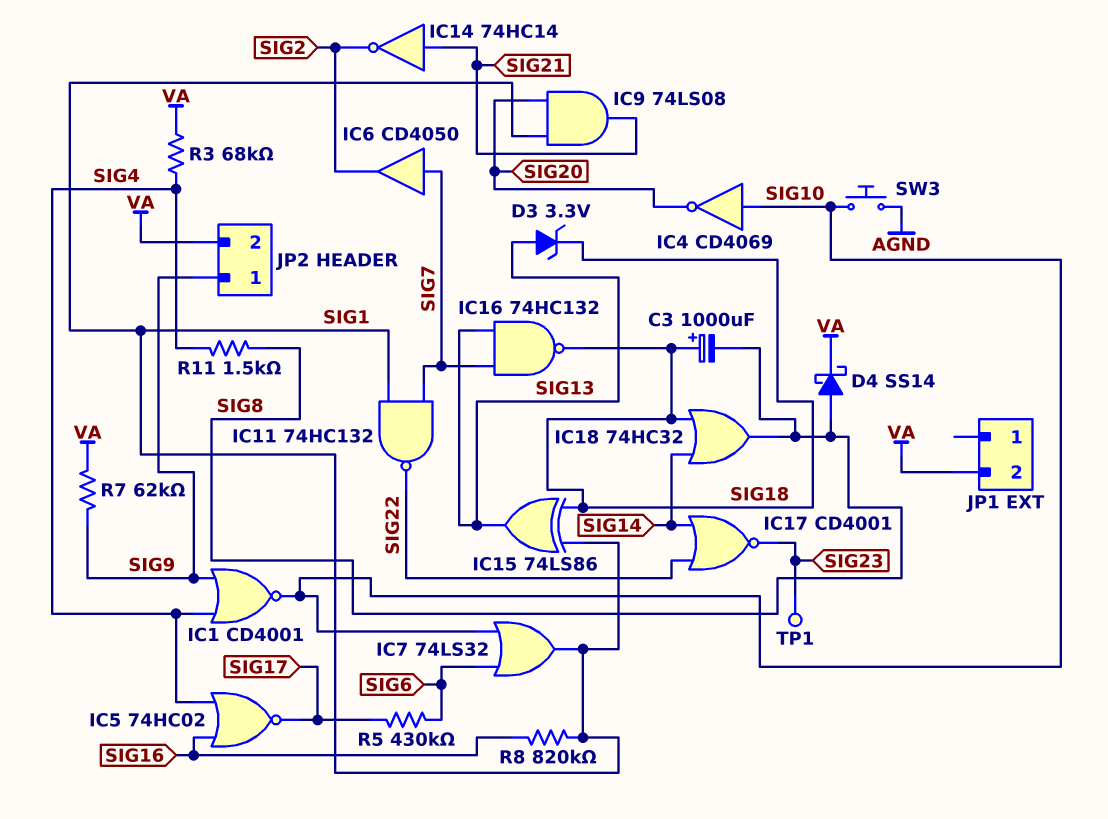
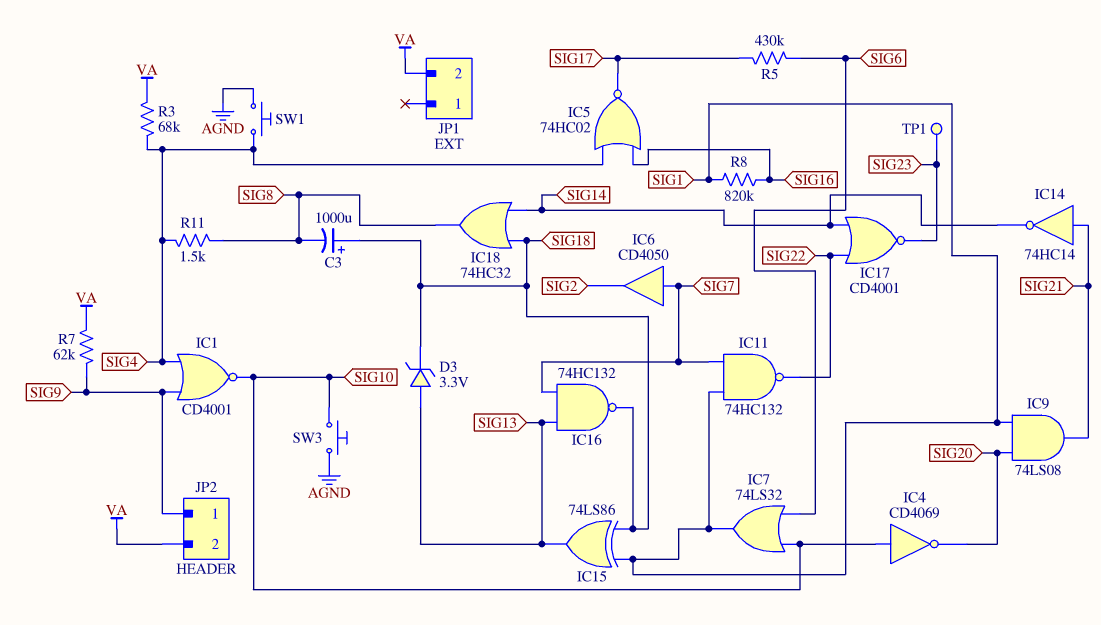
D4: schottky SS14 (A SIG8, K VA) -> none
IC14: NOT 74HC14 (in SIG21, out SIG2) -> NOT 74HC14 (in SIG21, out SIG14)
SW1: none -> button (AGND, SIG4)

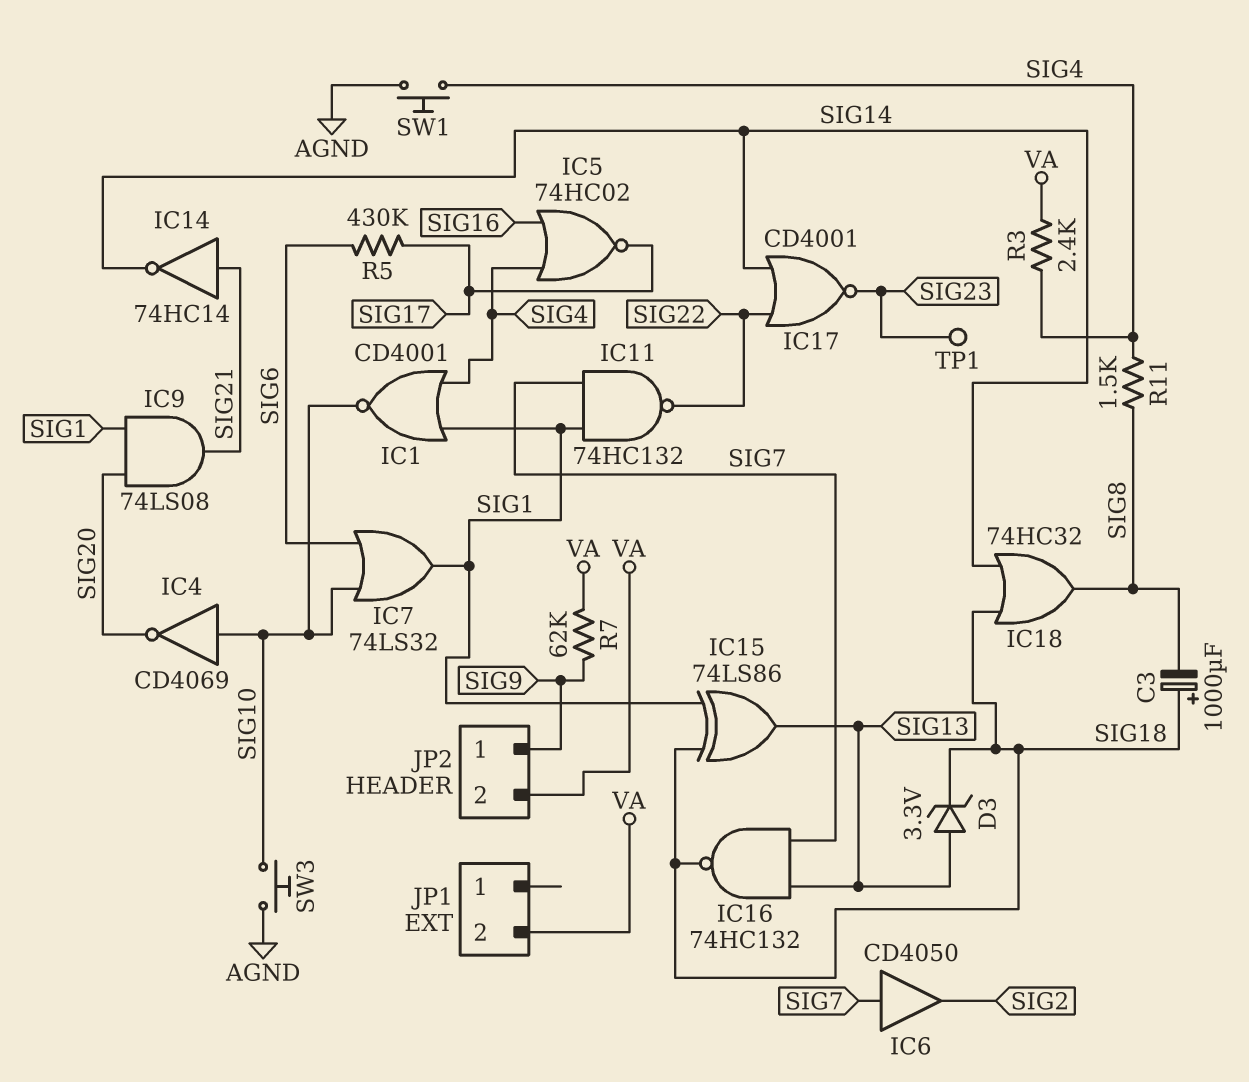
IC1: NOR CD4001 (in SIG4, in SIG9, out SIG10) -> NOR CD4001 (in SIG1, in SIG4, out SIG10)
R3: 68k (SIG4, VA) -> 2.4k (SIG4, VA)
R8: 820k (SIG1, SIG16) -> none

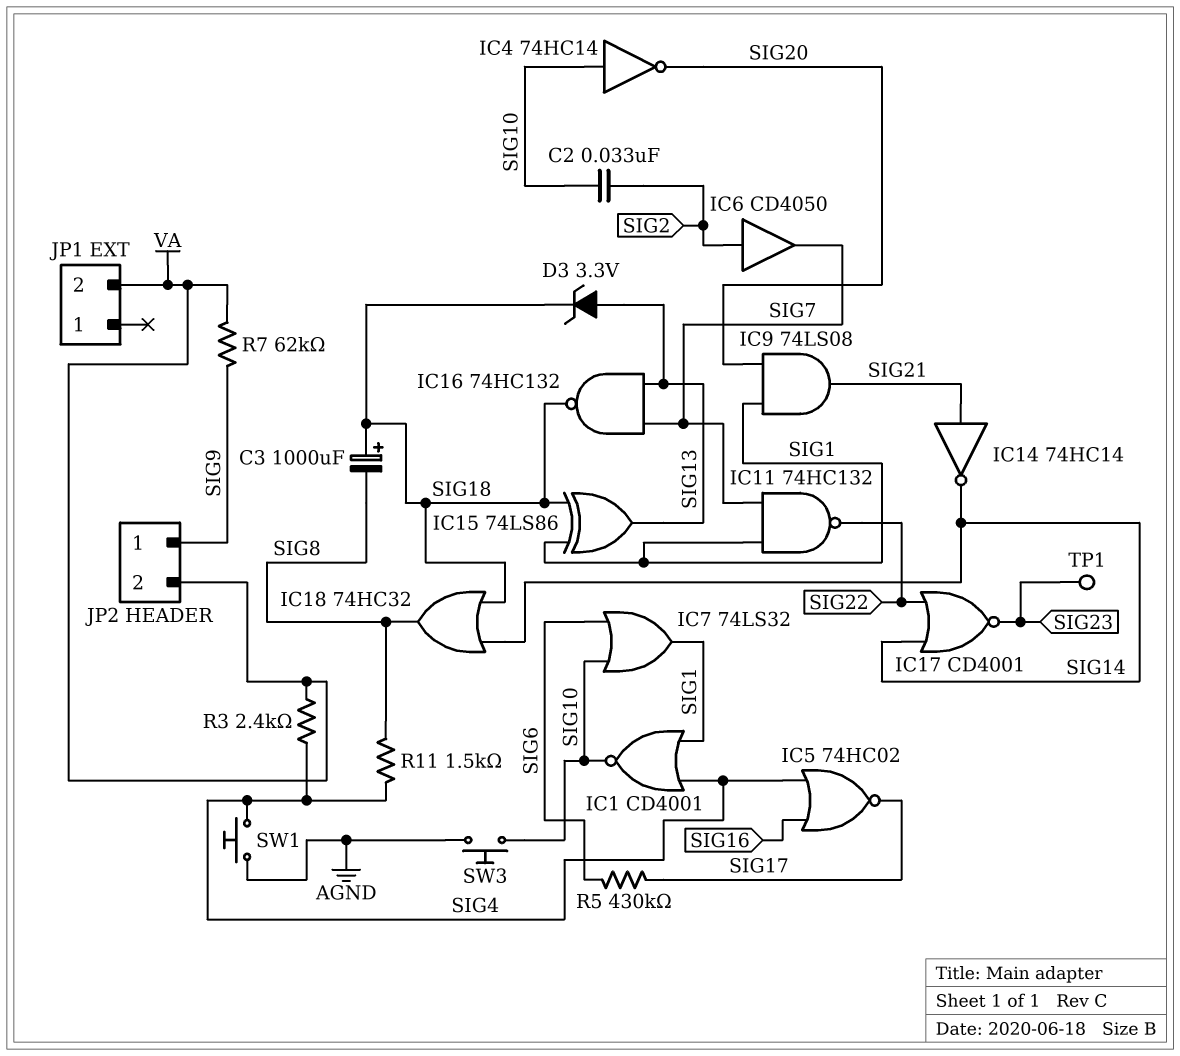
C2: none -> 33nF (SIG2, SIG10)
IC4: NOT CD4069 (in SIG10, out SIG20) -> NOT 74HC14 (in SIG10, out SIG20)
IC6: buffer CD4050 (in SIG7, out SIG2) -> buffer CD4050 (in SIG2, out SIG7)

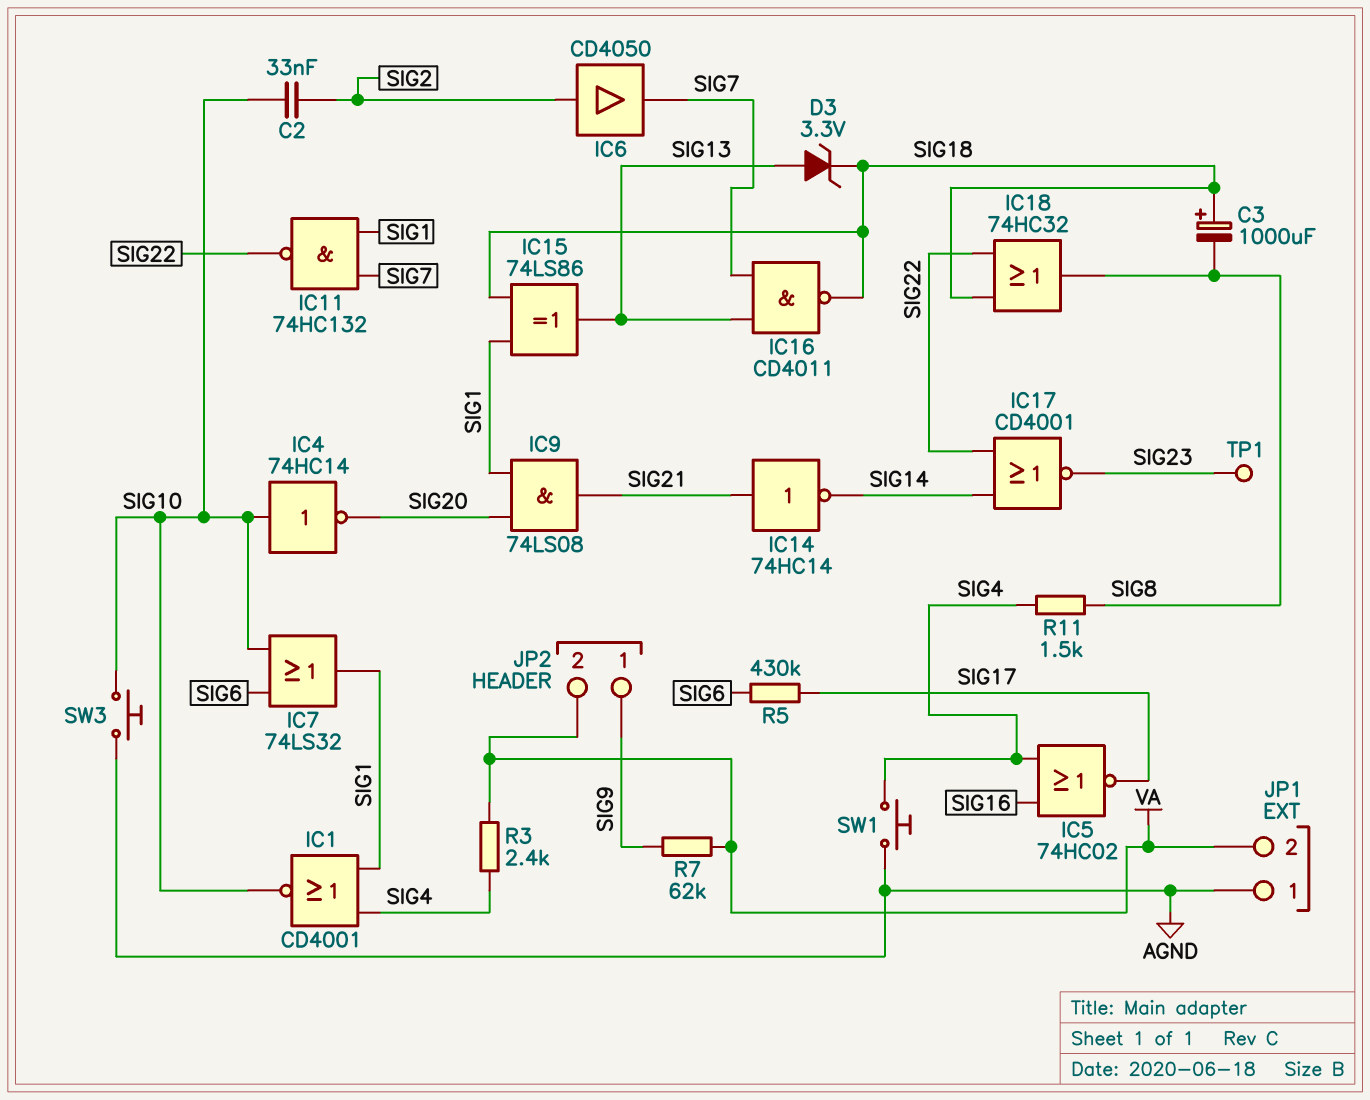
IC16: NAND 74HC132 (in SIG7, in SIG13, out SIG18) -> NAND CD4011 (in SIG7, in SIG13, out SIG18)
IC18: OR 74HC32 (in SIG14, in SIG18, out SIG8) -> OR 74HC32 (in SIG18, in SIG22, out SIG8)
JP1 pin 1: none -> AGND

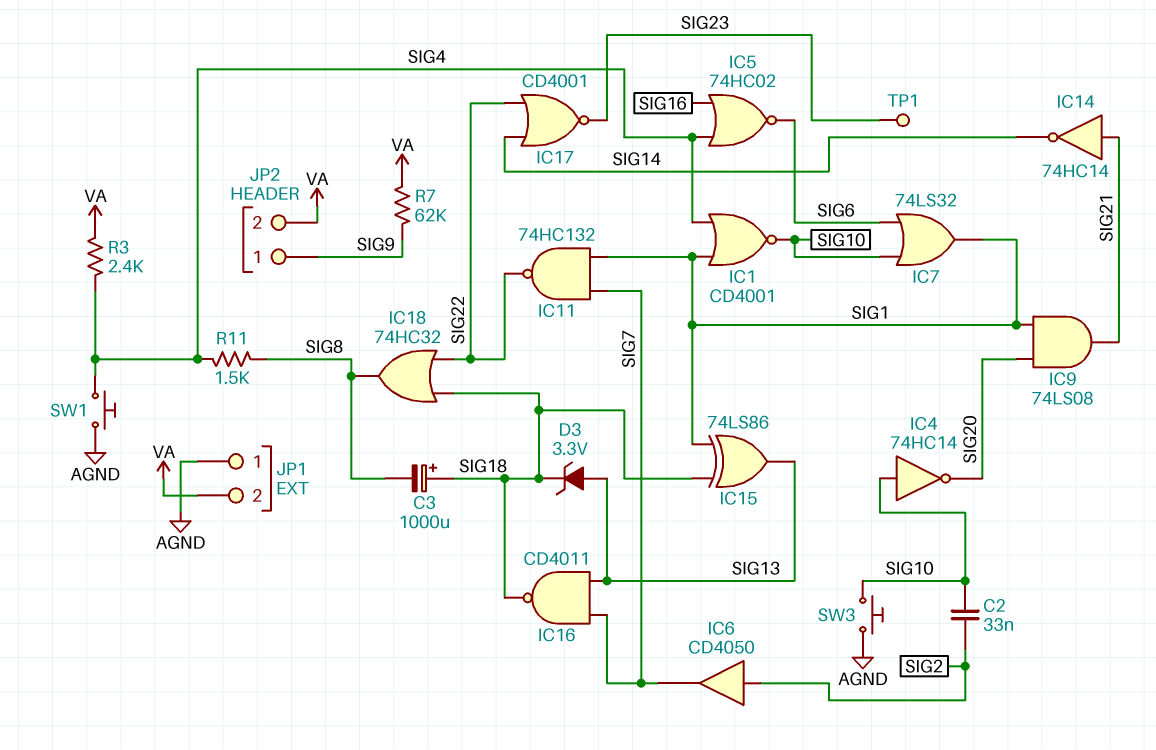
IC5: NOR 74HC02 (in SIG4, in SIG16, out SIG17) -> NOR 74HC02 (in SIG4, in SIG16, out SIG6)
R5: 430k (SIG6, SIG17) -> none

